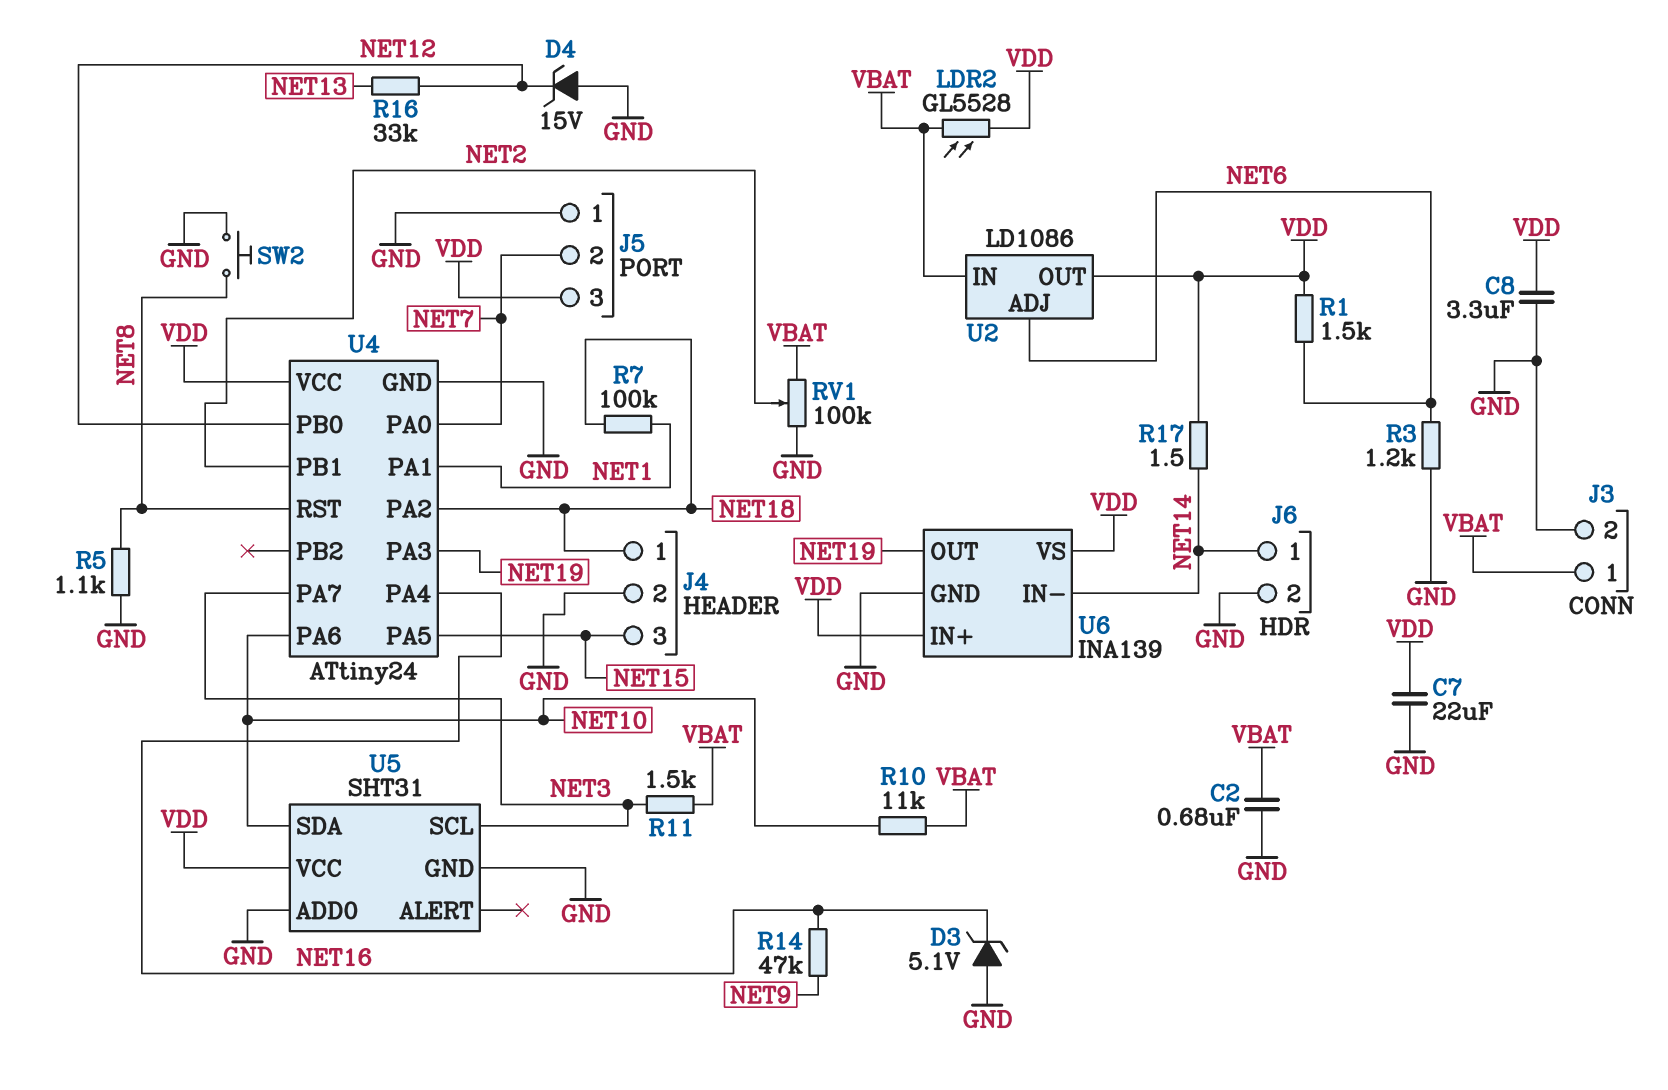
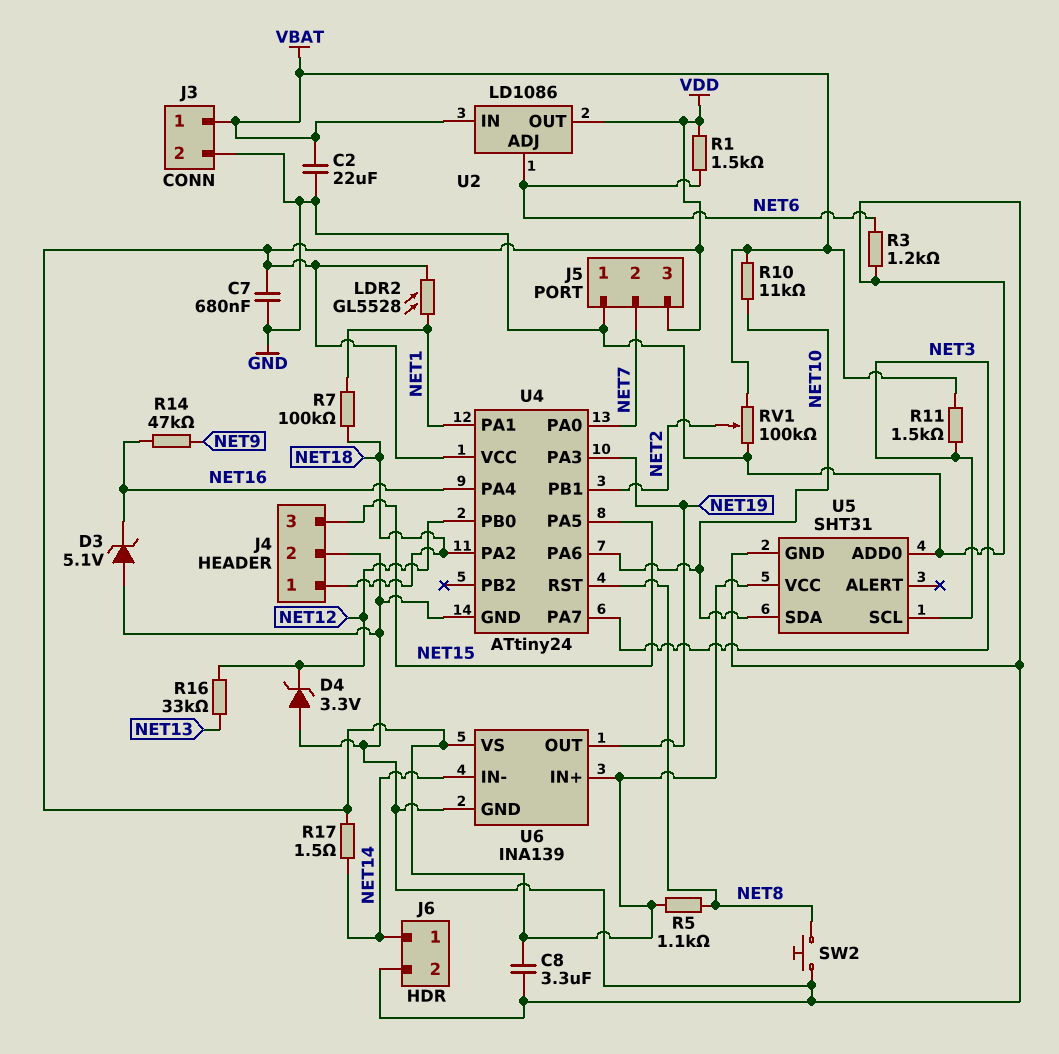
C2: 680nF (GND, VBAT) -> 22uF (GND, VBAT)
C7: 22uF (GND, VDD) -> 680nF (GND, VDD)
D4: zener 15V (A GND, K NET12) -> zener 3.3V (A GND, K NET12)
LDR2: GL5528 (VBAT, VDD) -> GL5528 (NET1, VDD)
R5: 1.1k (GND, NET8) -> 1.1k (NET8, VDD)

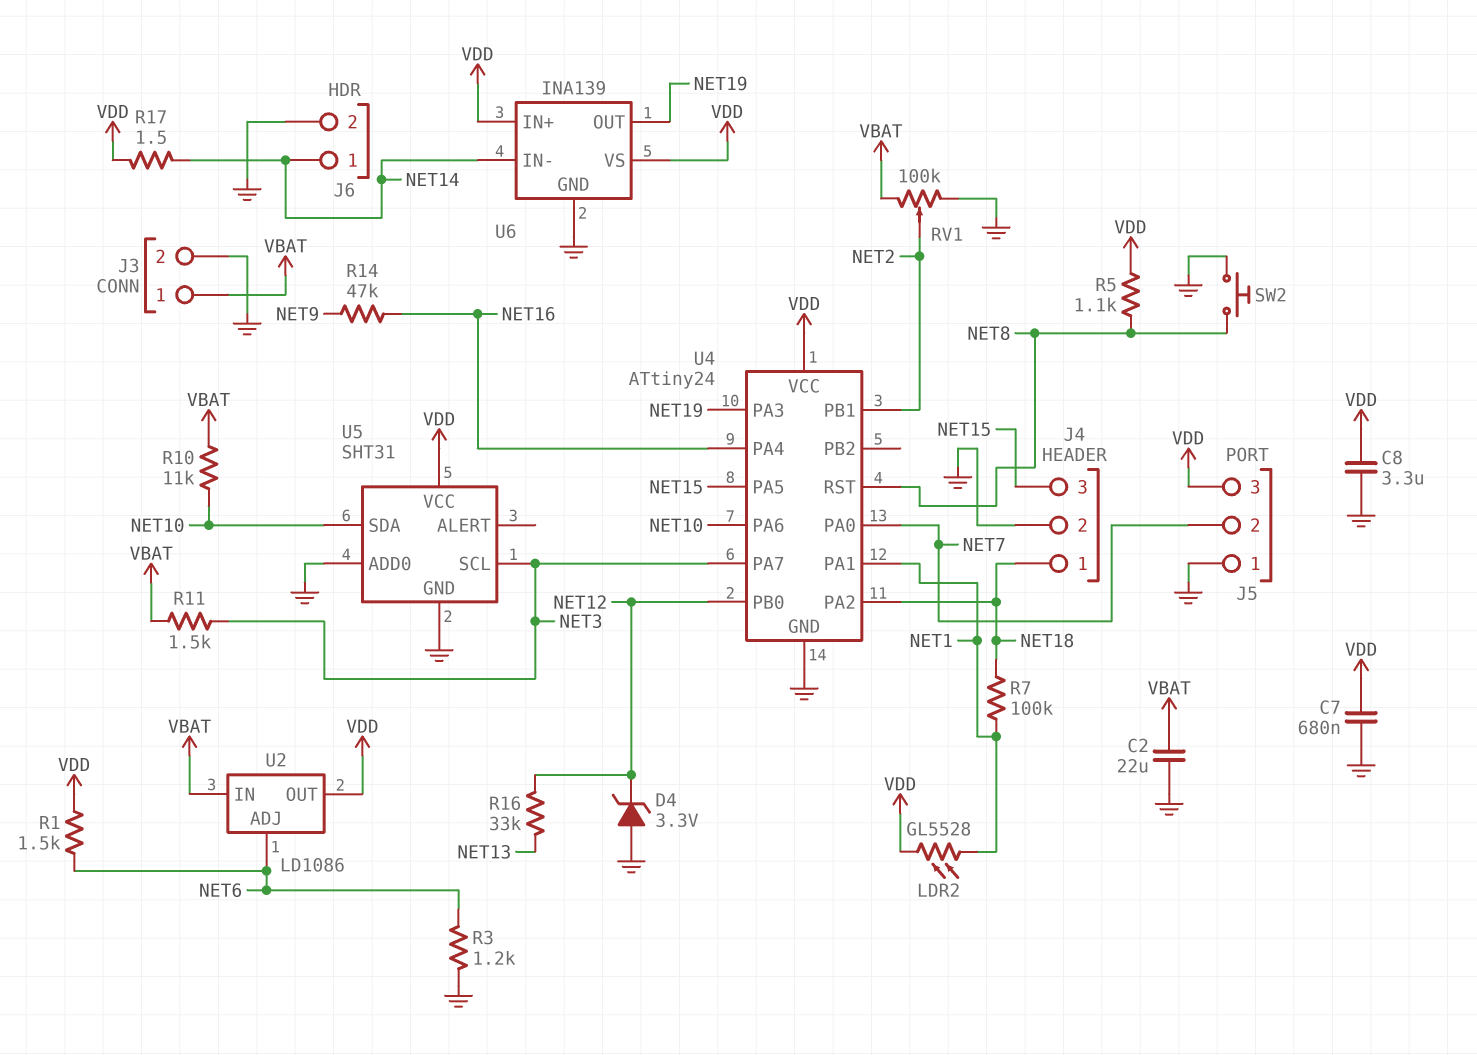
D3: zener 5.1V (A GND, K NET16) -> none

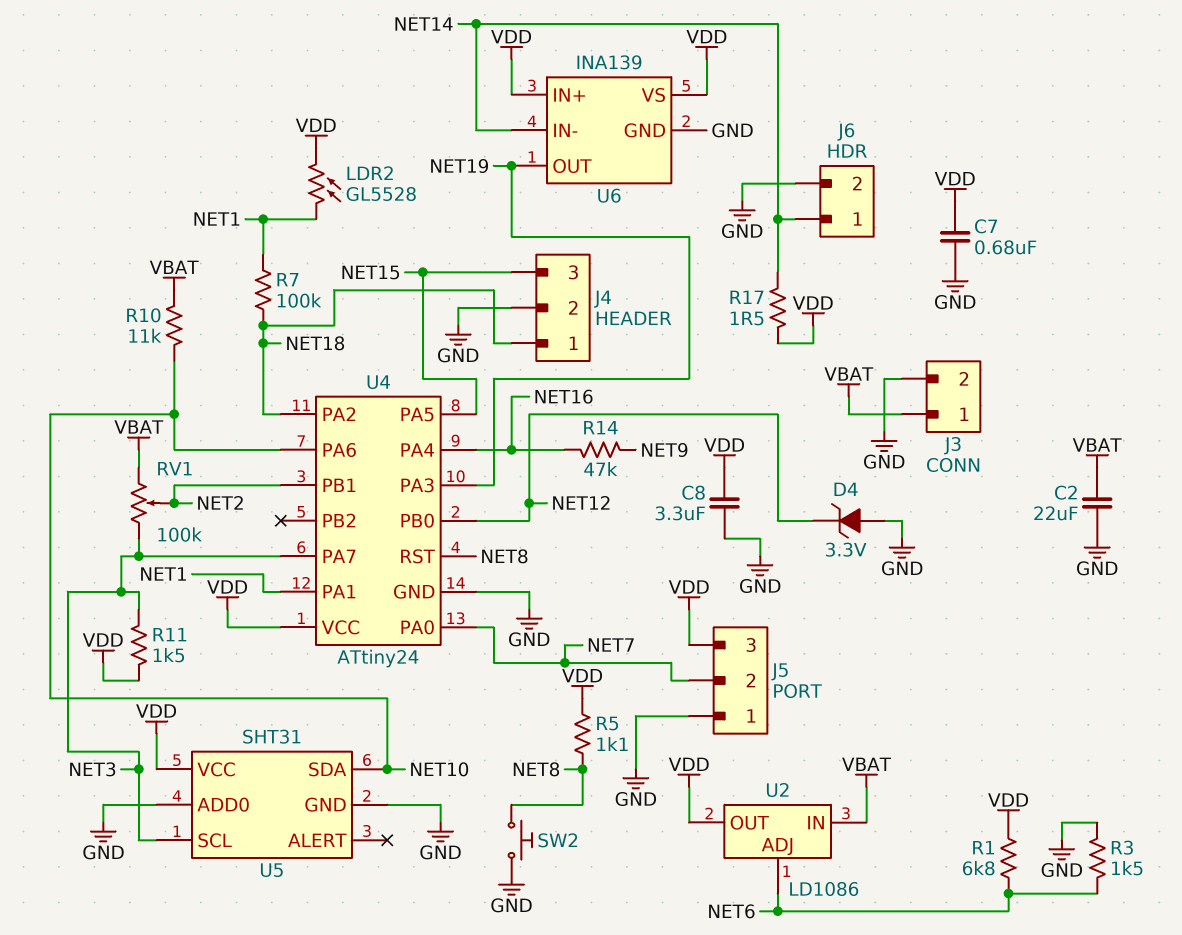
R1: 1.5k (NET6, VDD) -> 6.8k (NET6, VDD)
R3: 1.2k (GND, NET6) -> 1.5k (GND, NET6)
R11: 1.5k (NET3, VBAT) -> 1.5k (NET3, VDD)
R16: 33k (NET12, NET13) -> none
RV1: 100k (GND, VBAT, wiper NET2) -> 100k (NET3, VBAT, wiper NET2)

